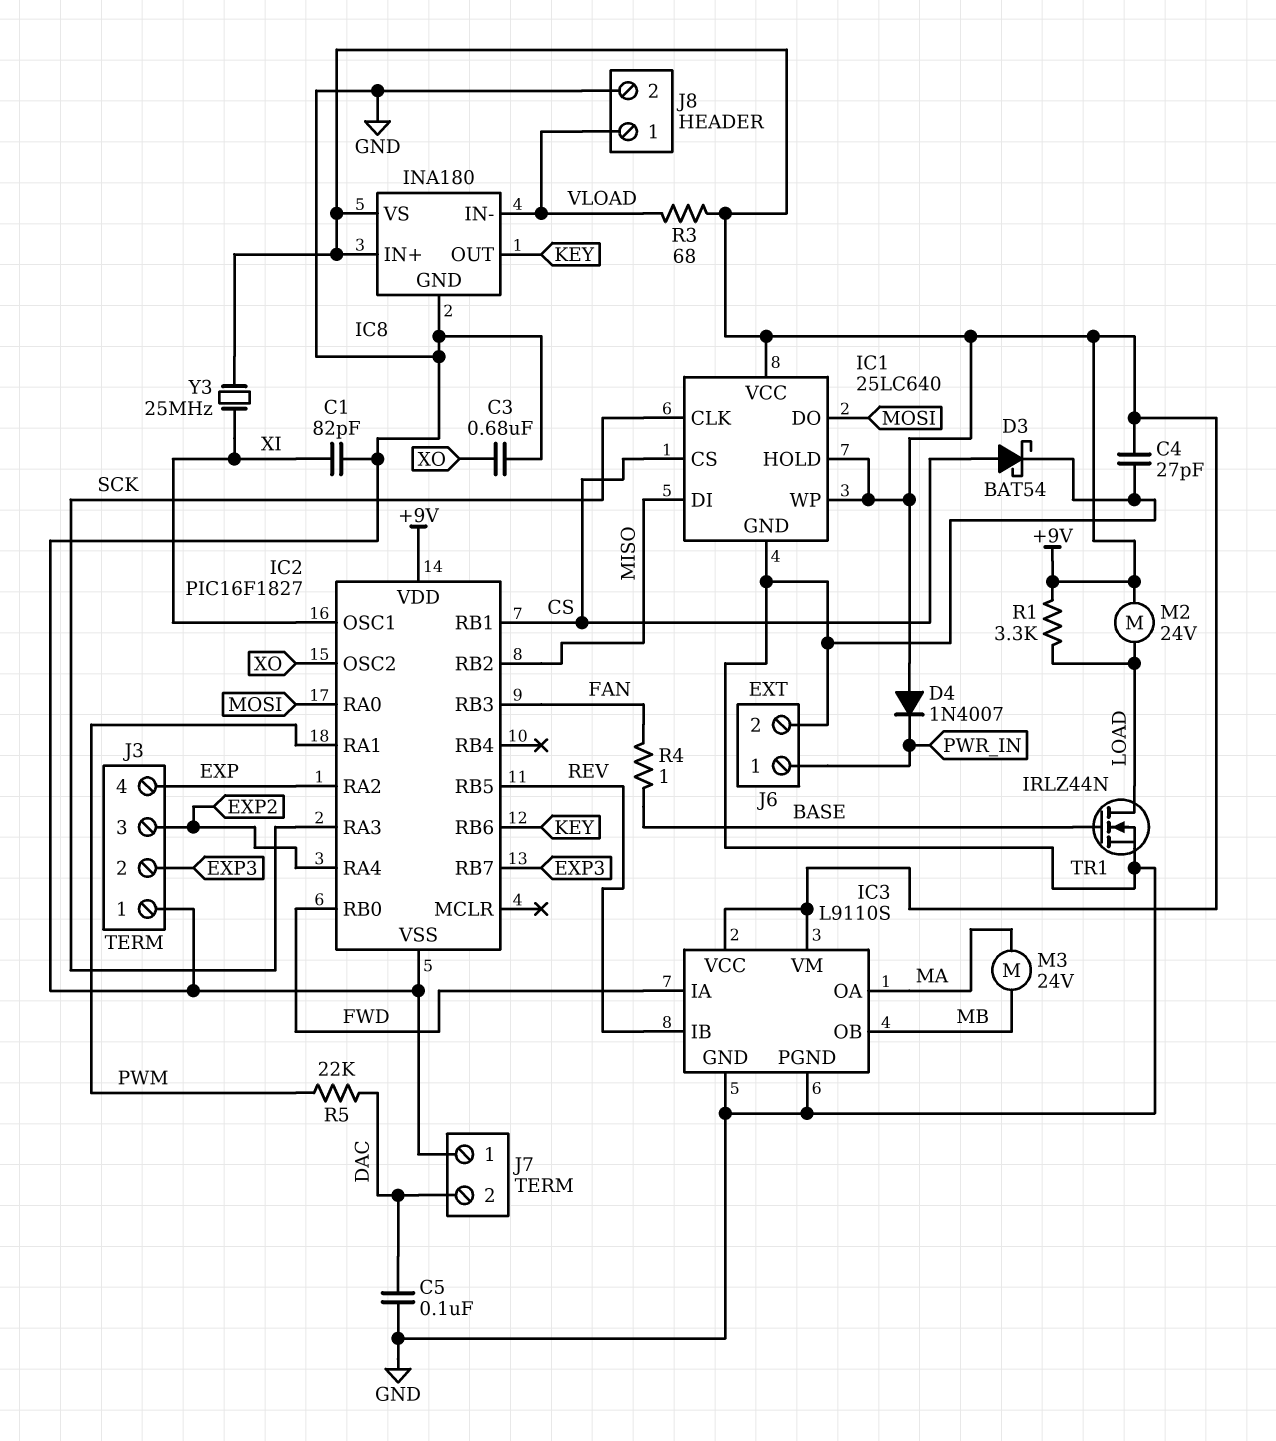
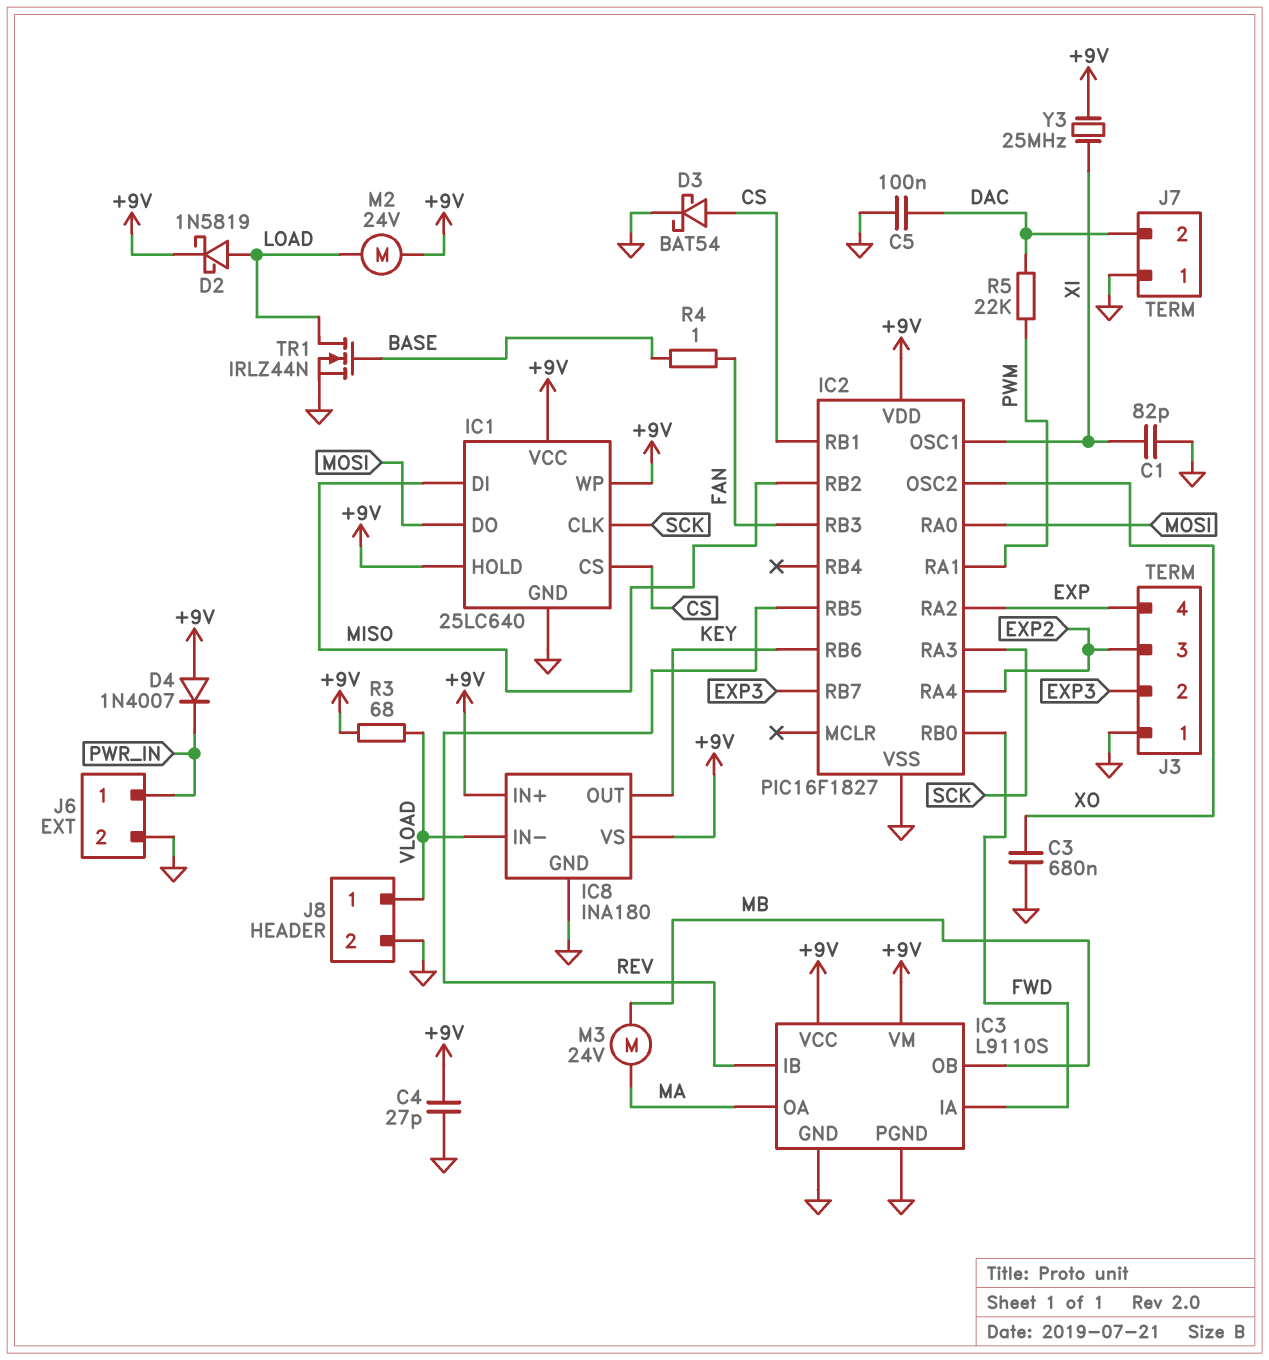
D2: none -> schottky 1N5819 (A LOAD, K +9V)
R1: 3.3k (+9V, LOAD) -> none

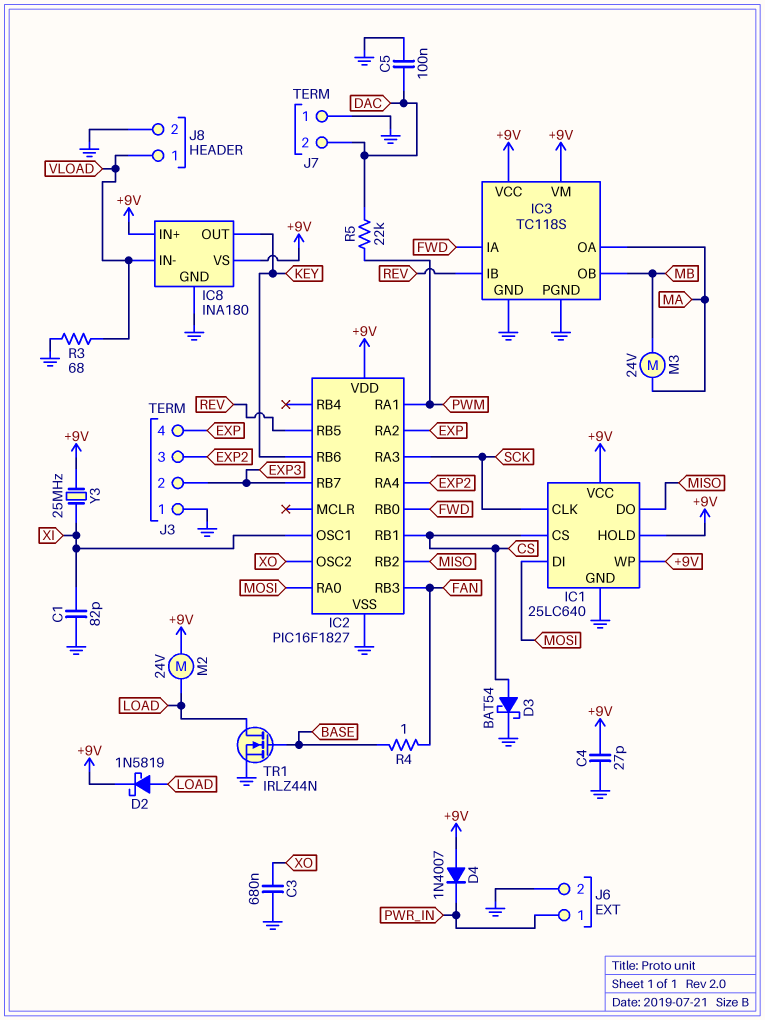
IC1 pin DI: MISO -> MOSI
IC1 pin DO: MOSI -> MISO
IC3: L9110S -> TC118S
R3: 68 (+9V, VLOAD) -> 68 (GND, VLOAD)

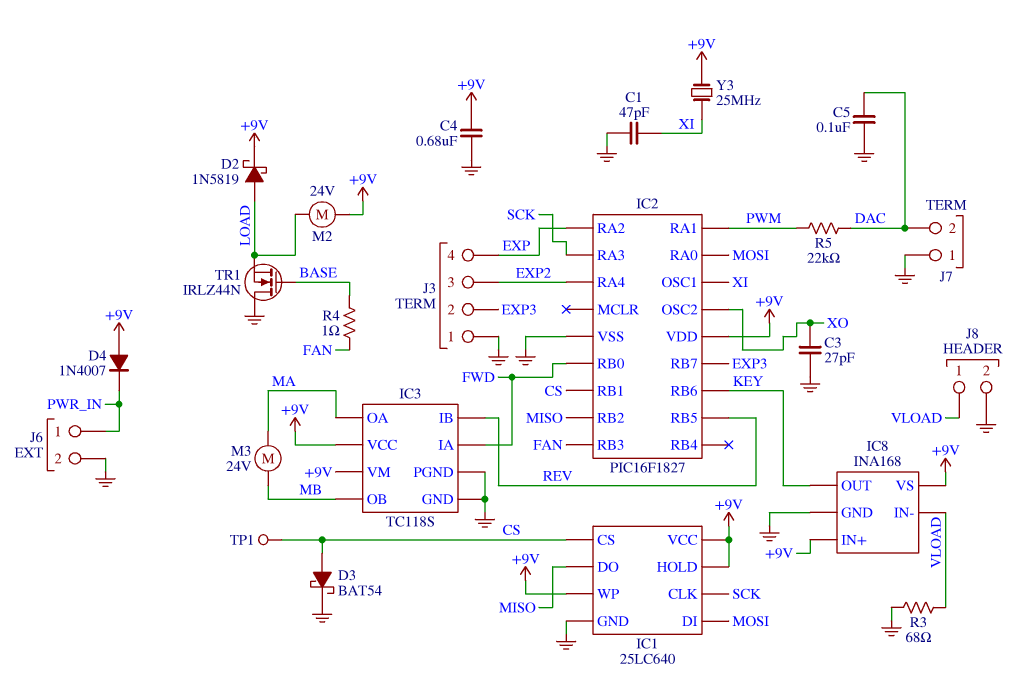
C1: 82pF (GND, XI) -> 47pF (GND, XI)
C3: 680nF (GND, XO) -> 27pF (GND, XO)
C4: 27pF (+9V, GND) -> 680nF (+9V, GND)
IC8: INA180 -> INA168
TP1: none -> test point (CS)
TR1: NMOS IRLZ44N (G BASE, D LOAD, S GND) -> NMOS IRLZ44N (G BASE, D GND, S LOAD)

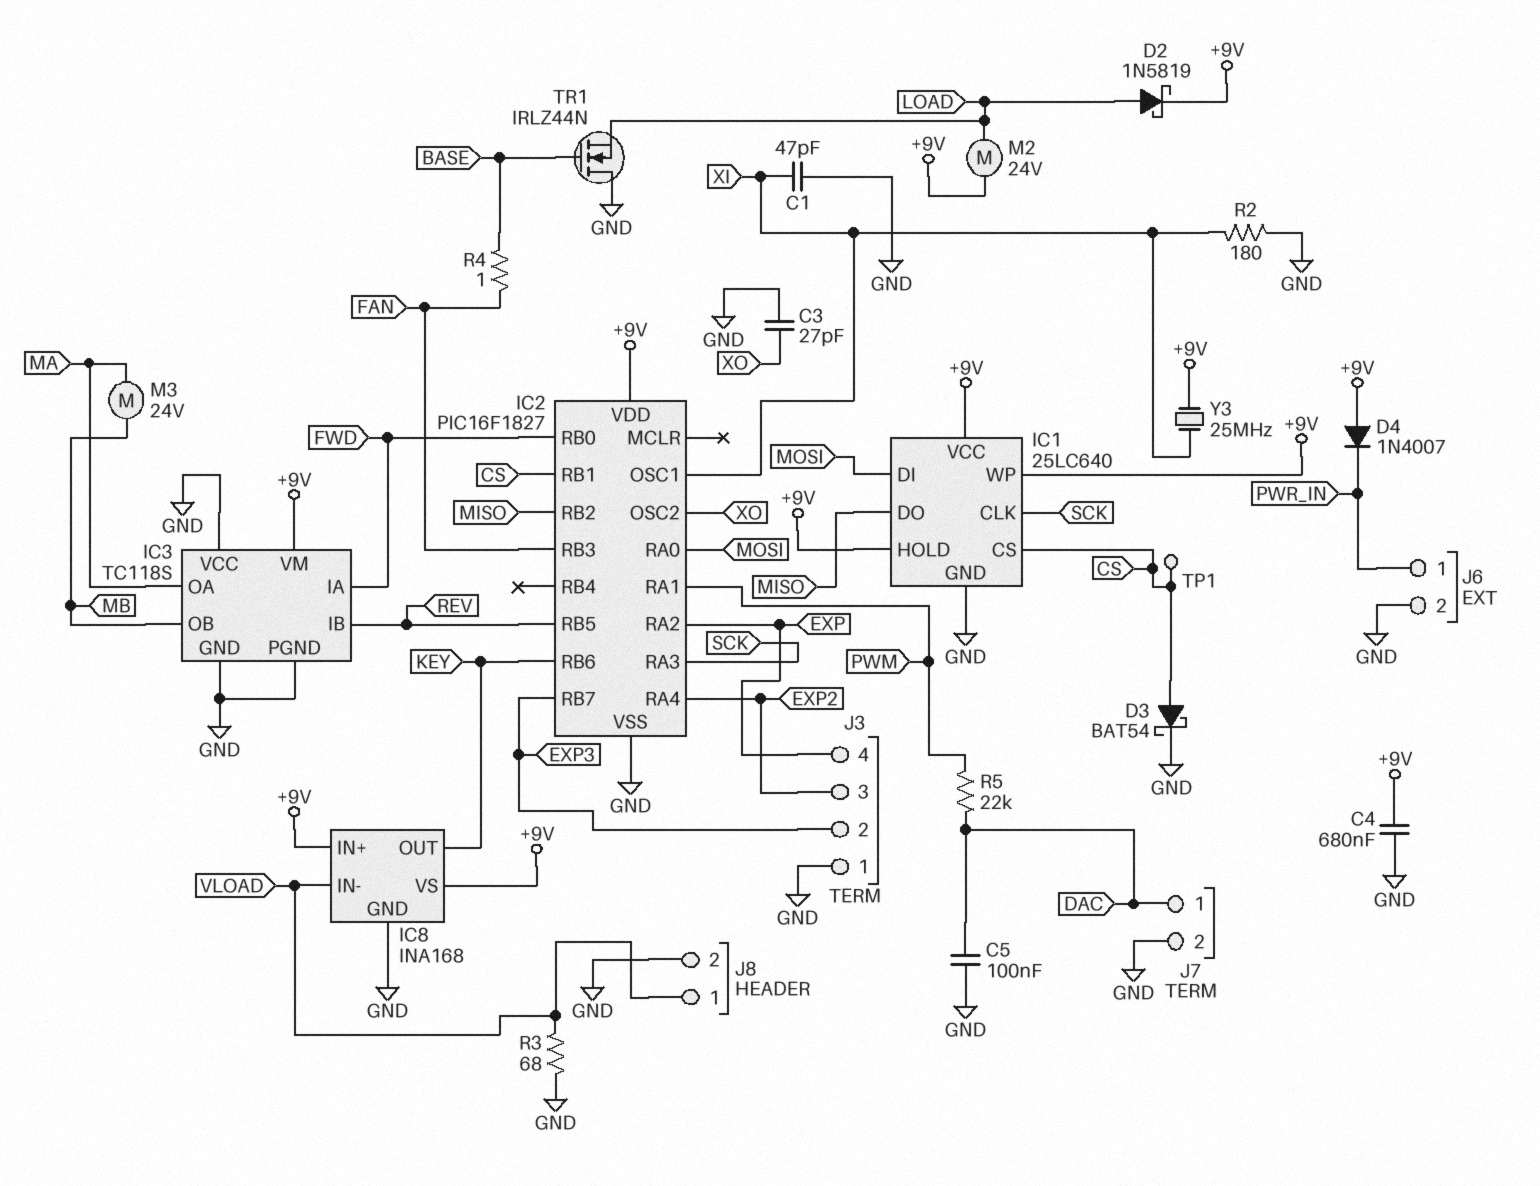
IC3 pin VCC: +9V -> GND
J7 pin 1: GND -> DAC
J7 pin 2: DAC -> GND
R2: none -> 180 (GND, XI)

